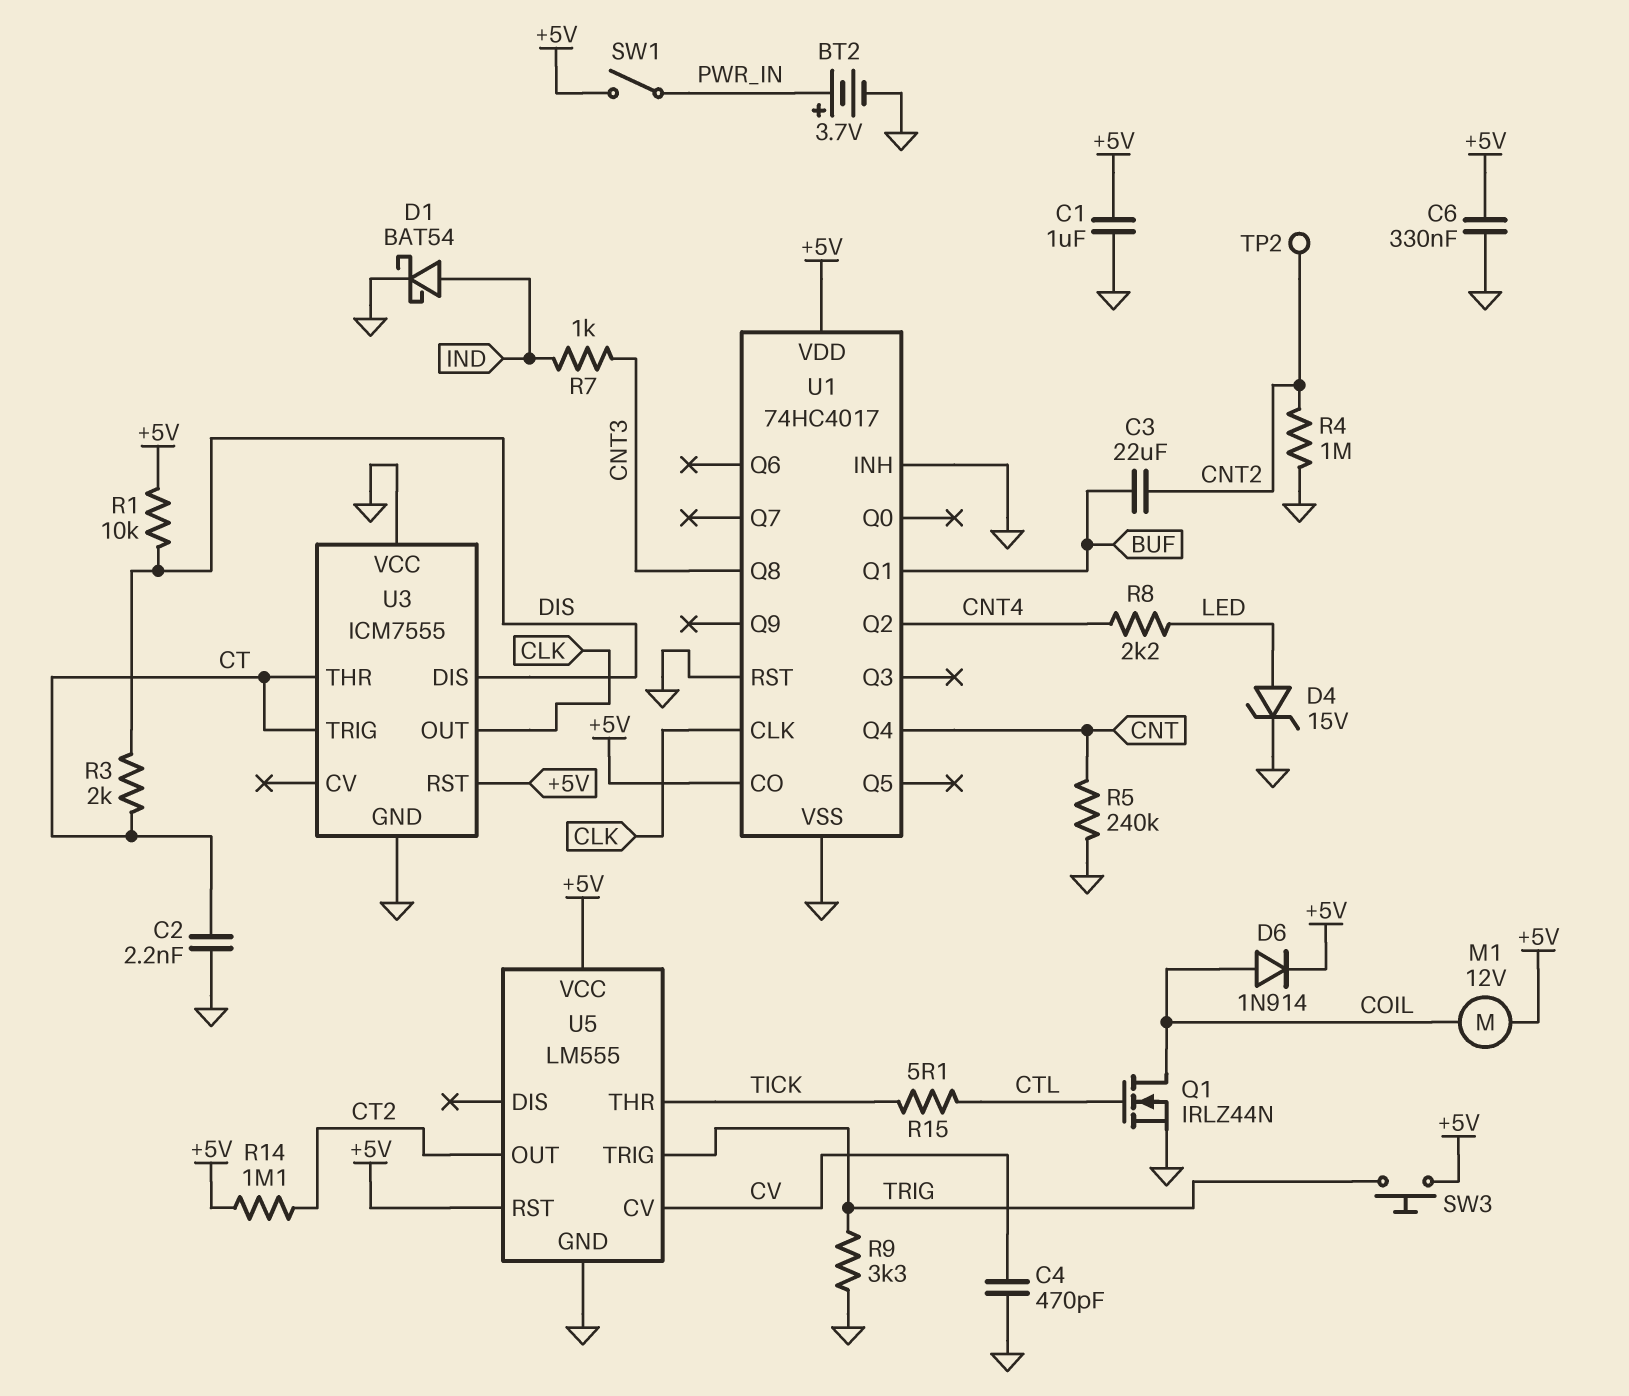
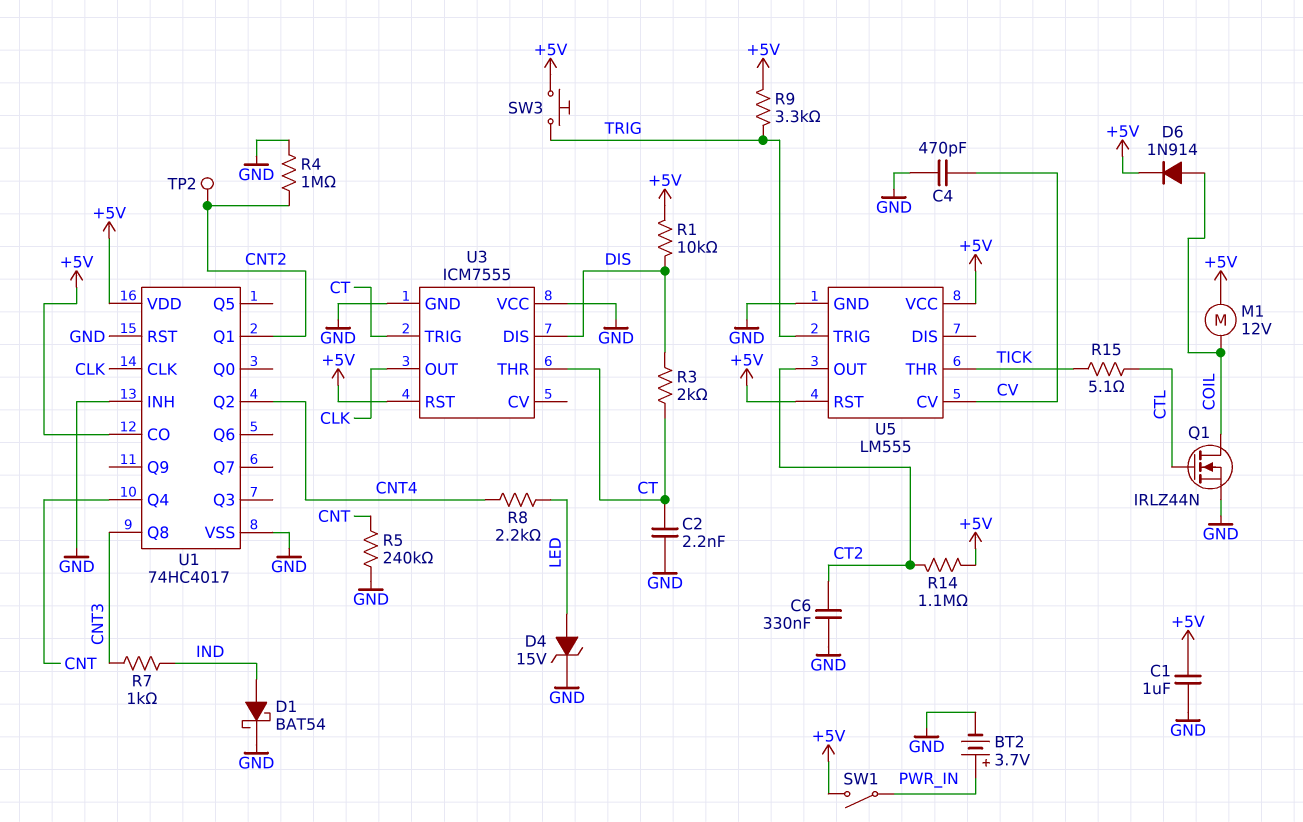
C3: 22uF (BUF, CNT2) -> none
C6: 330nF (+5V, GND) -> 330nF (CT2, GND)
R9: 3.3k (GND, TRIG) -> 3.3k (+5V, TRIG)
U1 pin Q1: BUF -> CNT2

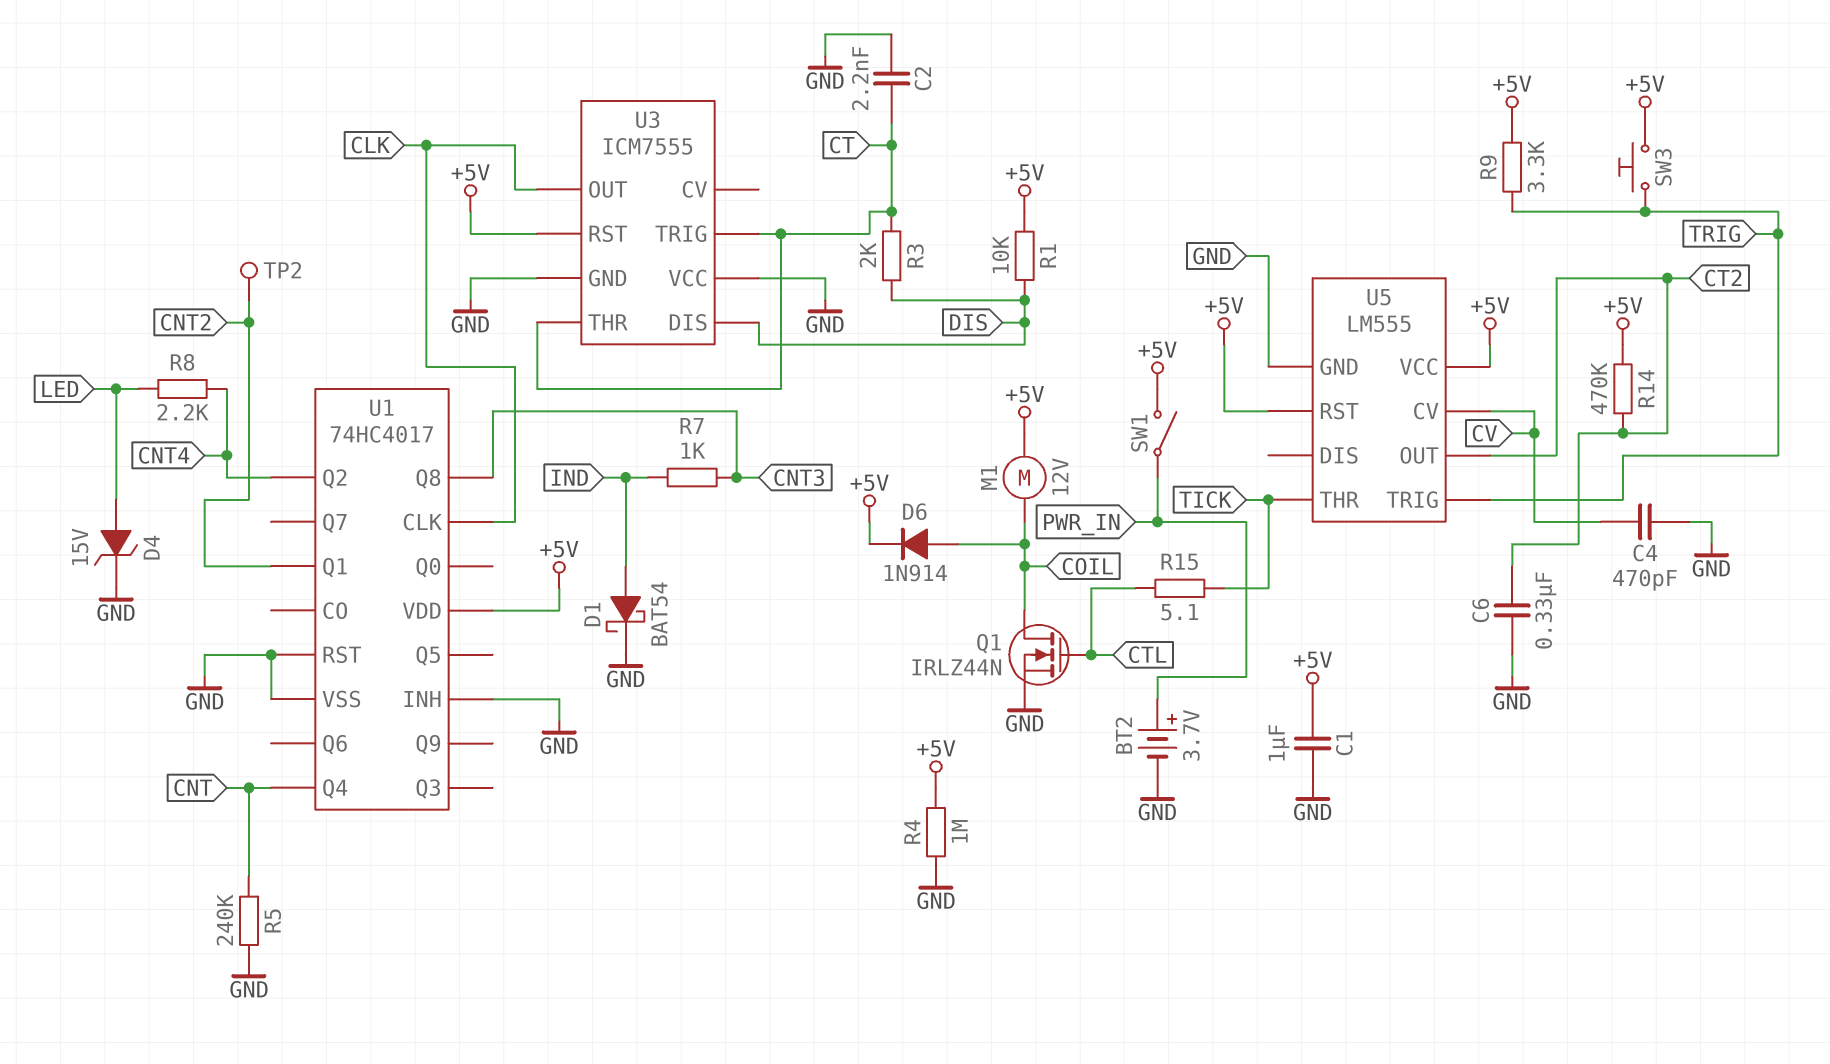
R4: 1M (CNT2, GND) -> 1M (+5V, GND)
R14: 1.1M (+5V, CT2) -> 470k (+5V, CT2)
U1 pin CO: +5V -> none

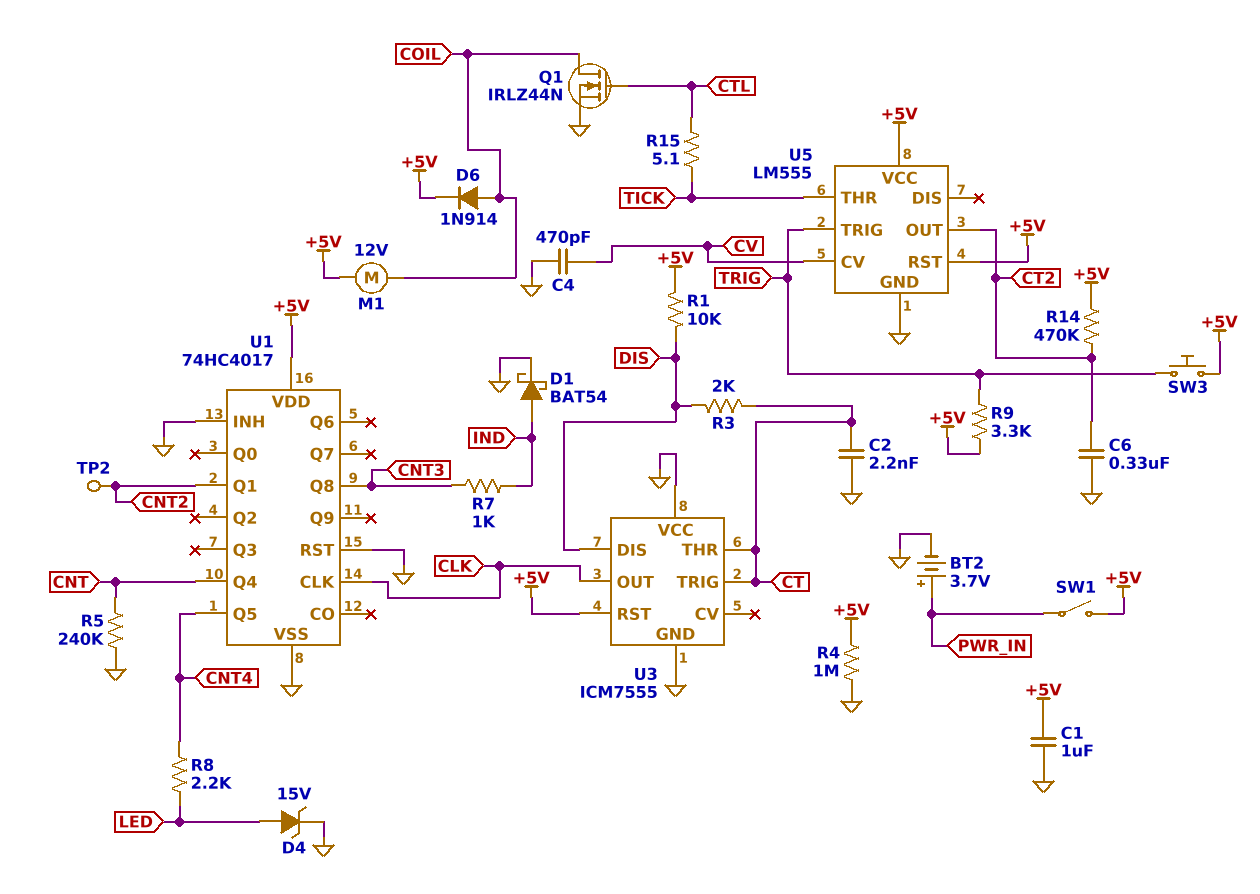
U1 pin Q2: CNT4 -> none
U1 pin Q5: none -> CNT4

